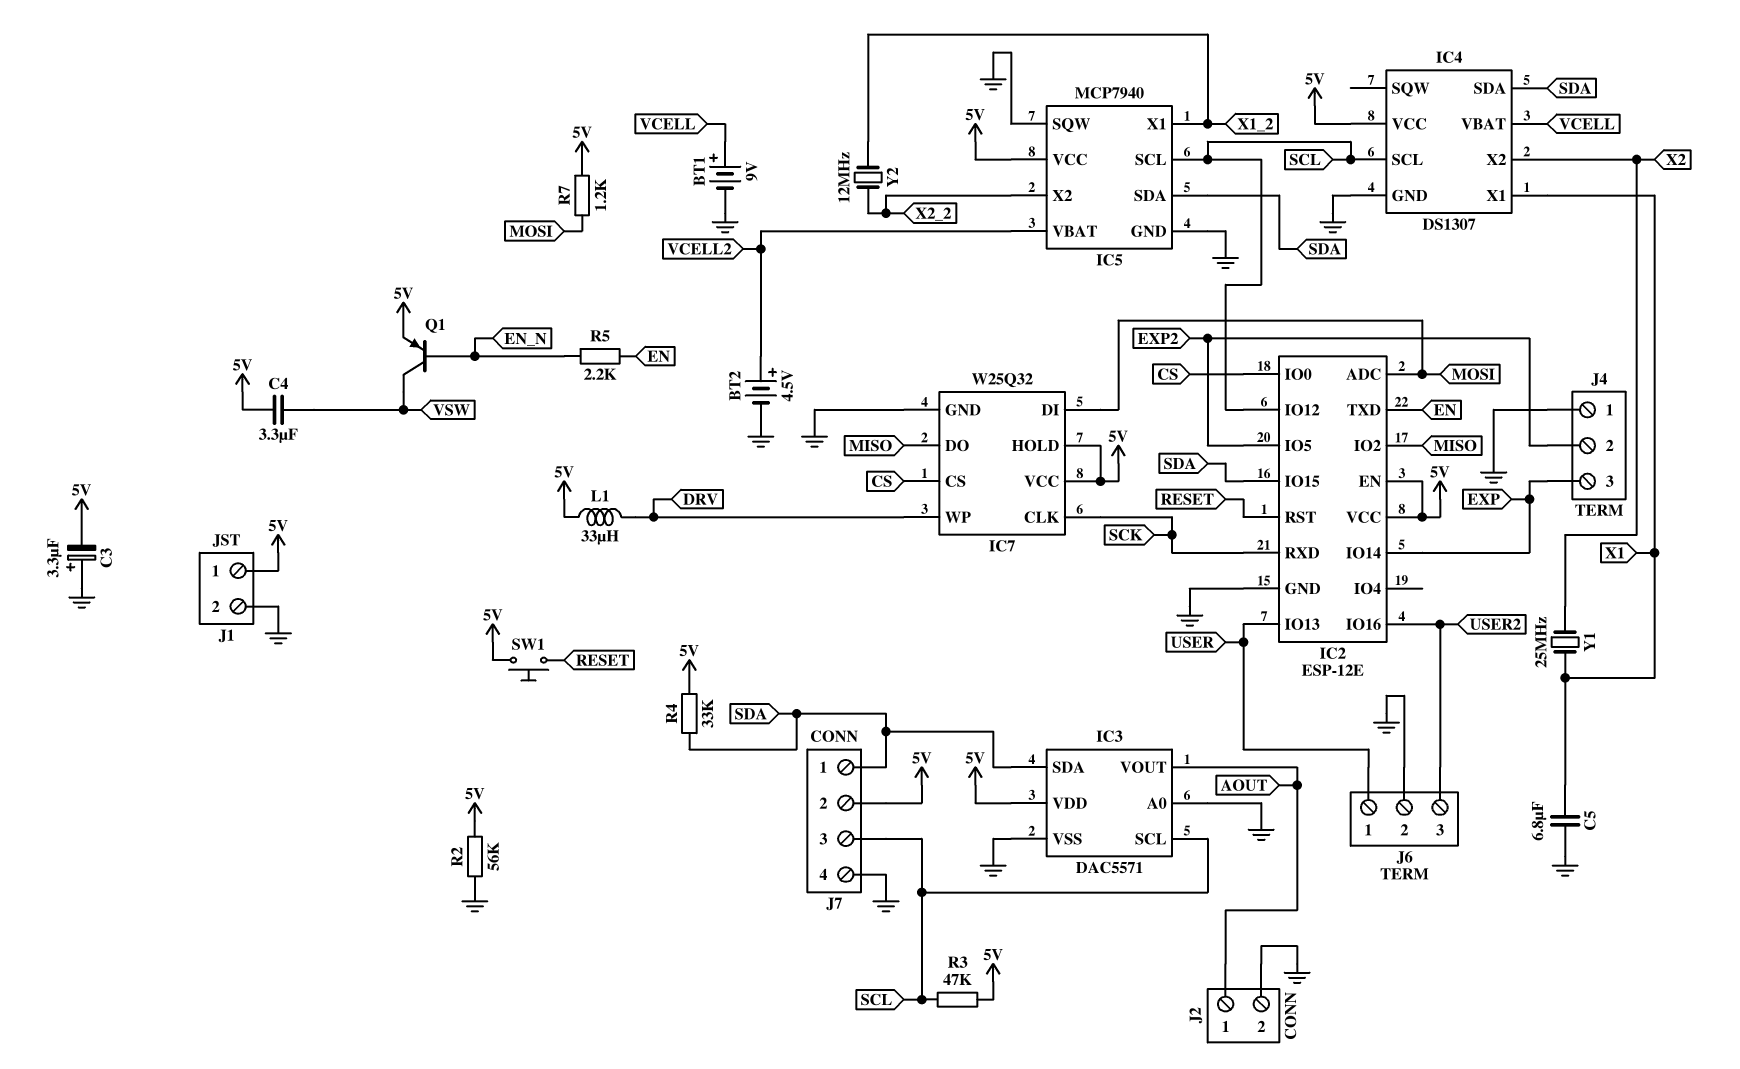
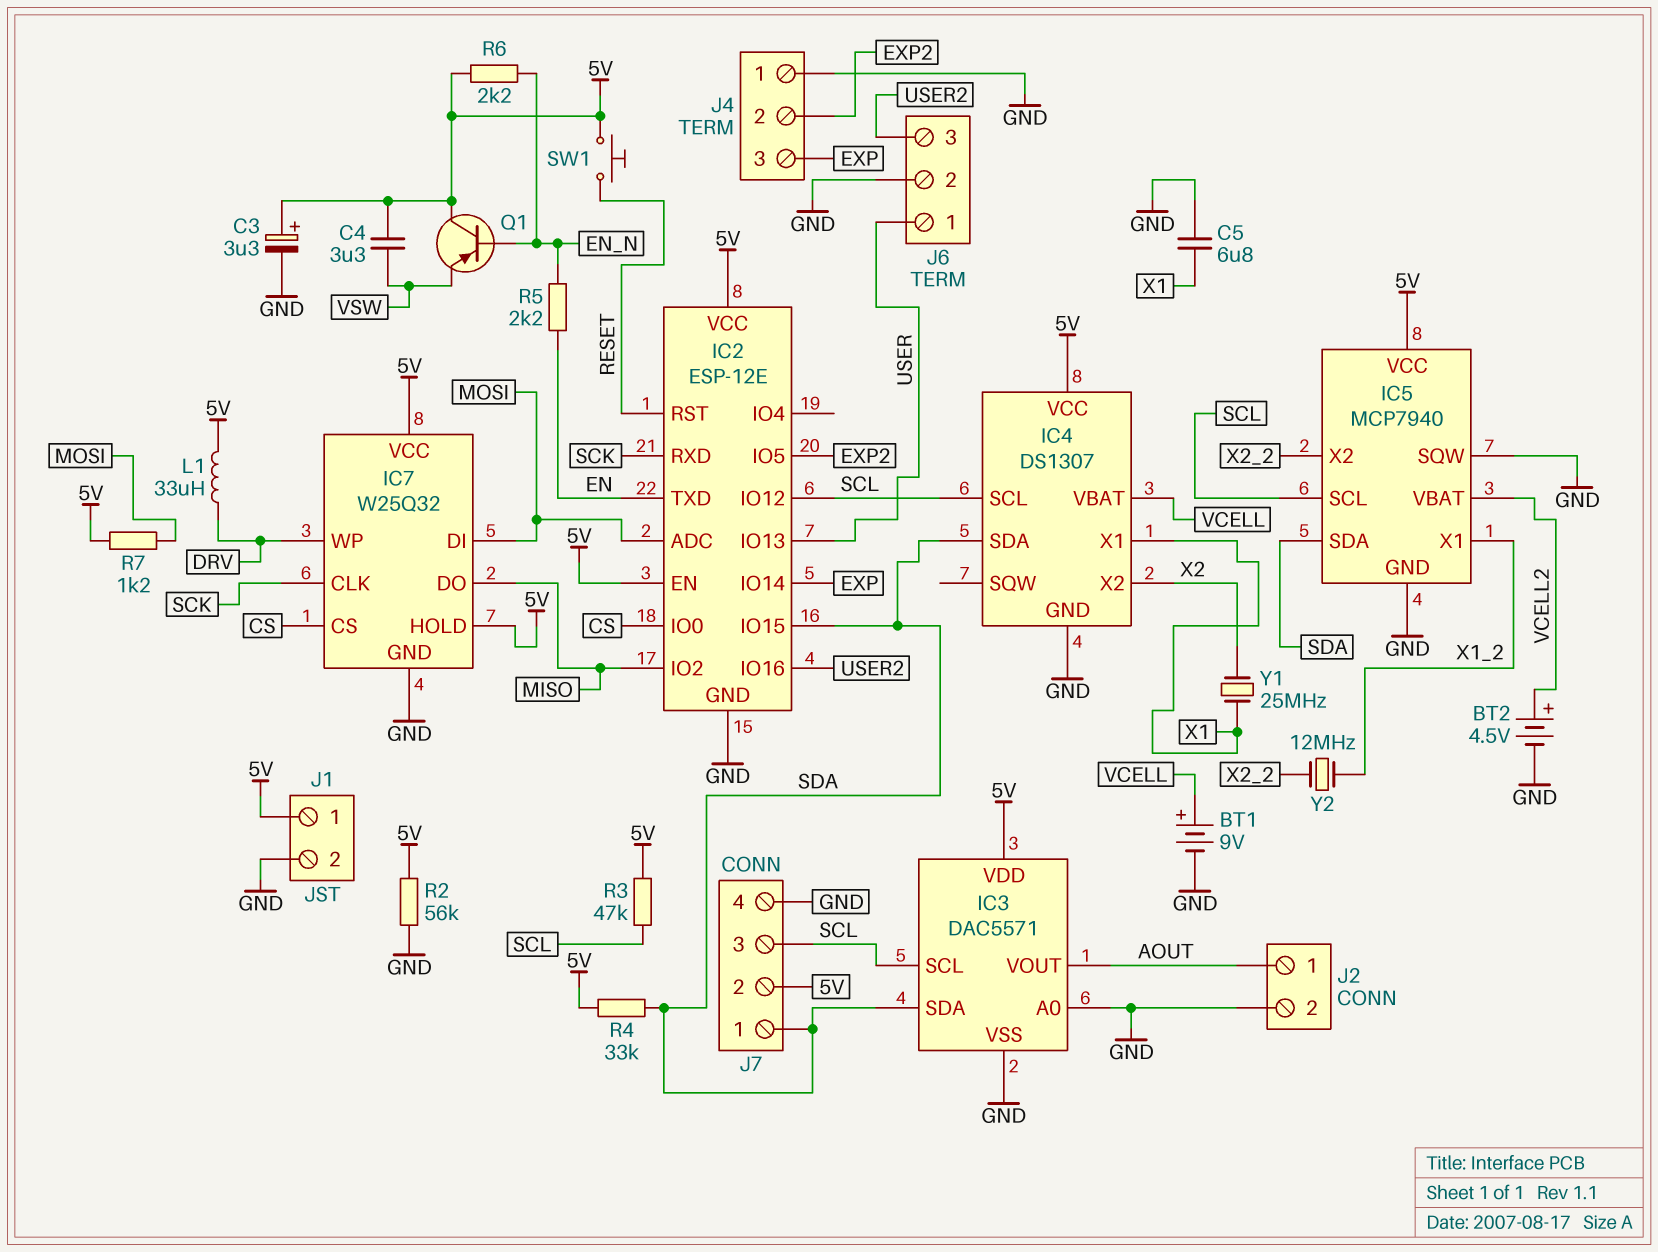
C3: 3.3uF (plus GND, minus 5V) -> 3.3uF (plus 5V, minus GND)
Q1: PNP (B EN_N, C VSW, E 5V) -> PNP (B EN_N, C 5V, E VSW)
R6: none -> 2.2k (5V, EN_N)

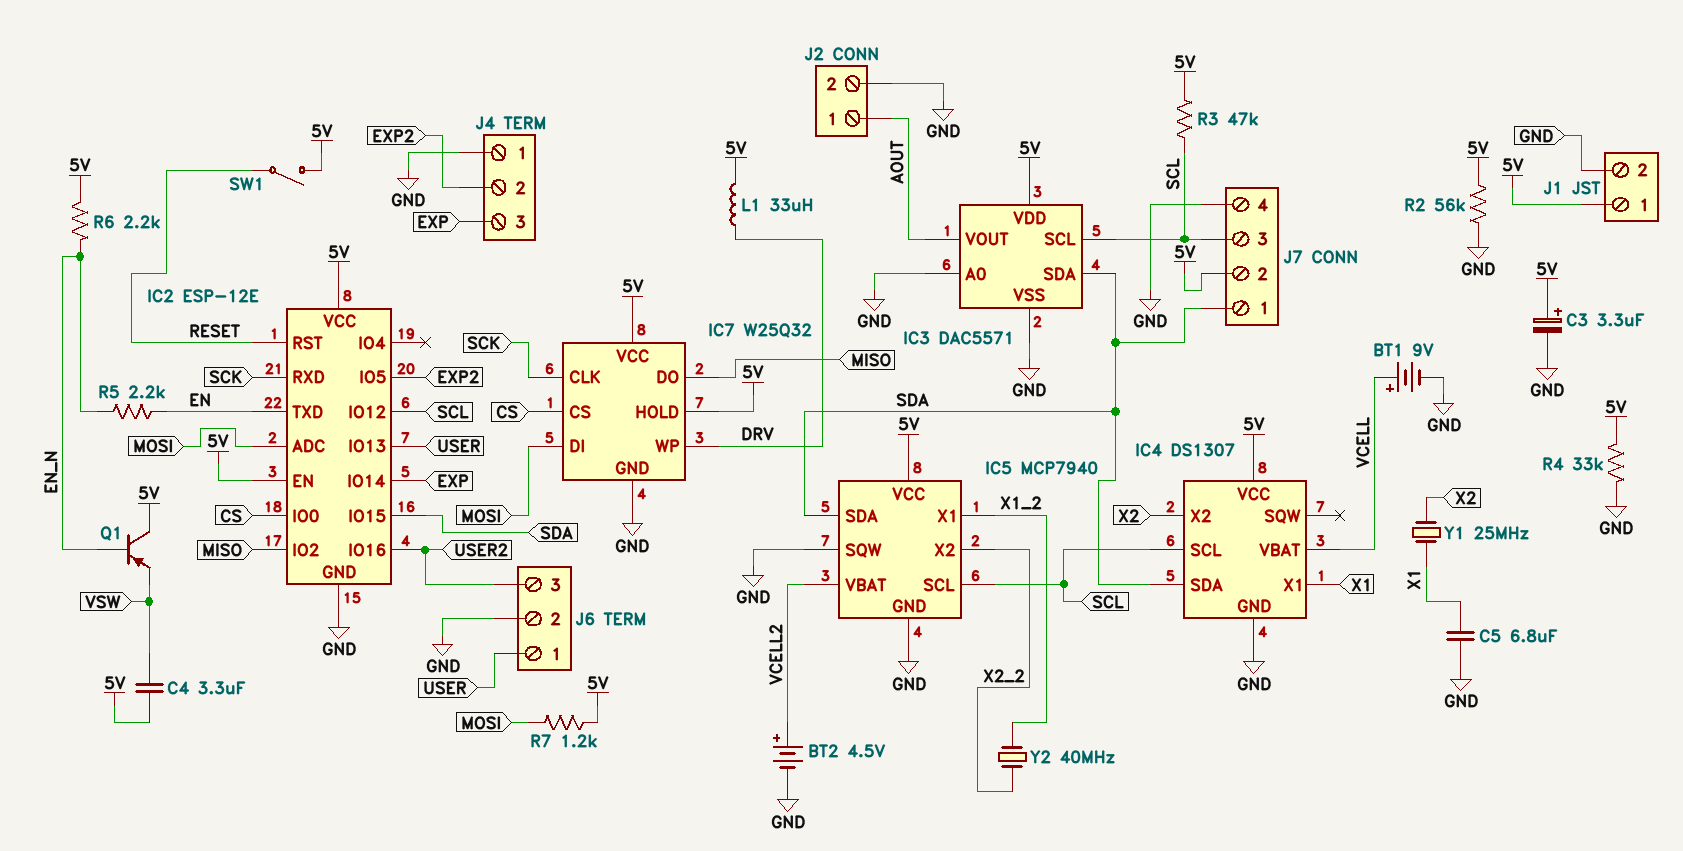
R4: 33k (5V, SDA) -> 33k (5V, GND)
SW1: button (5V, RESET) -> switch (5V, RESET)
Y2: 12MHz (X1_2, X2_2) -> 40MHz (X1_2, X2_2)

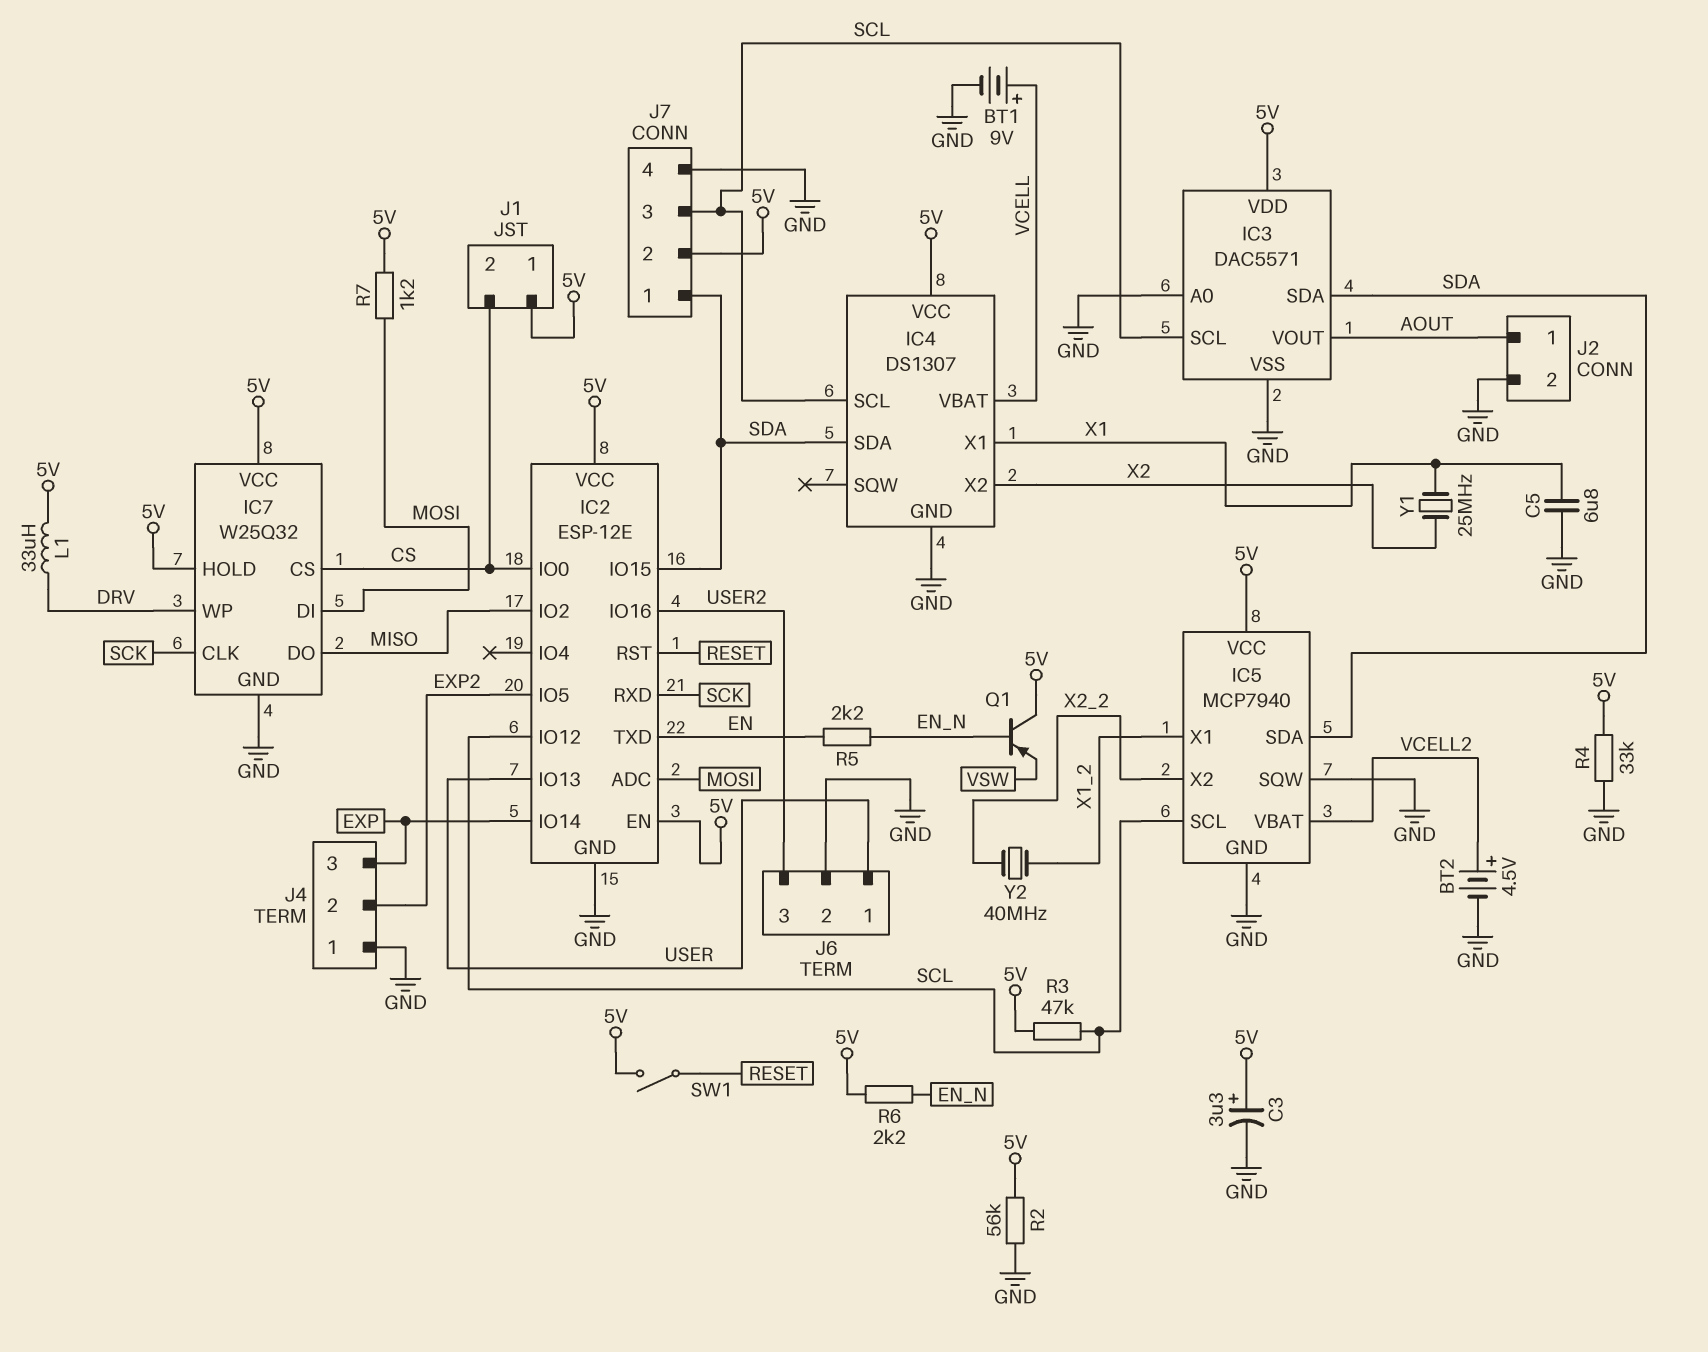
C4: 3.3uF (5V, VSW) -> none
J1 pin 2: GND -> CS

